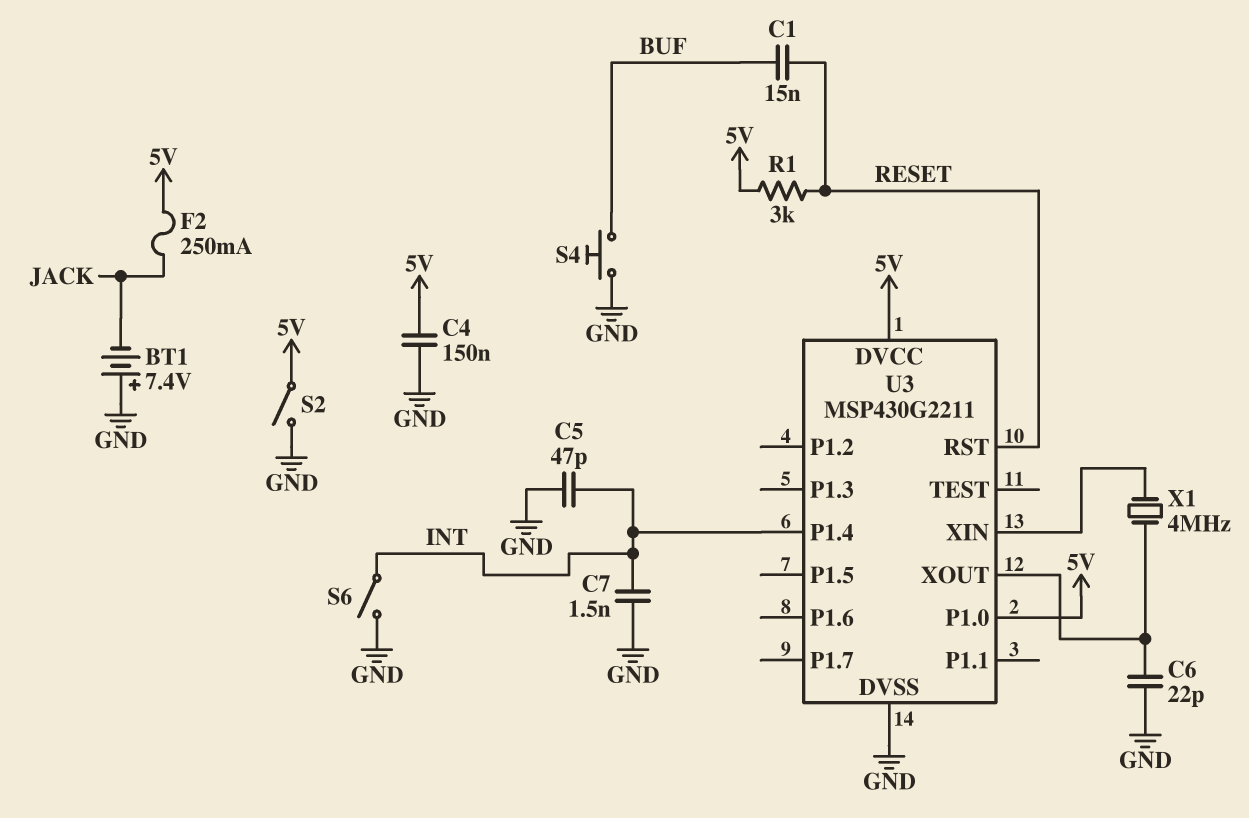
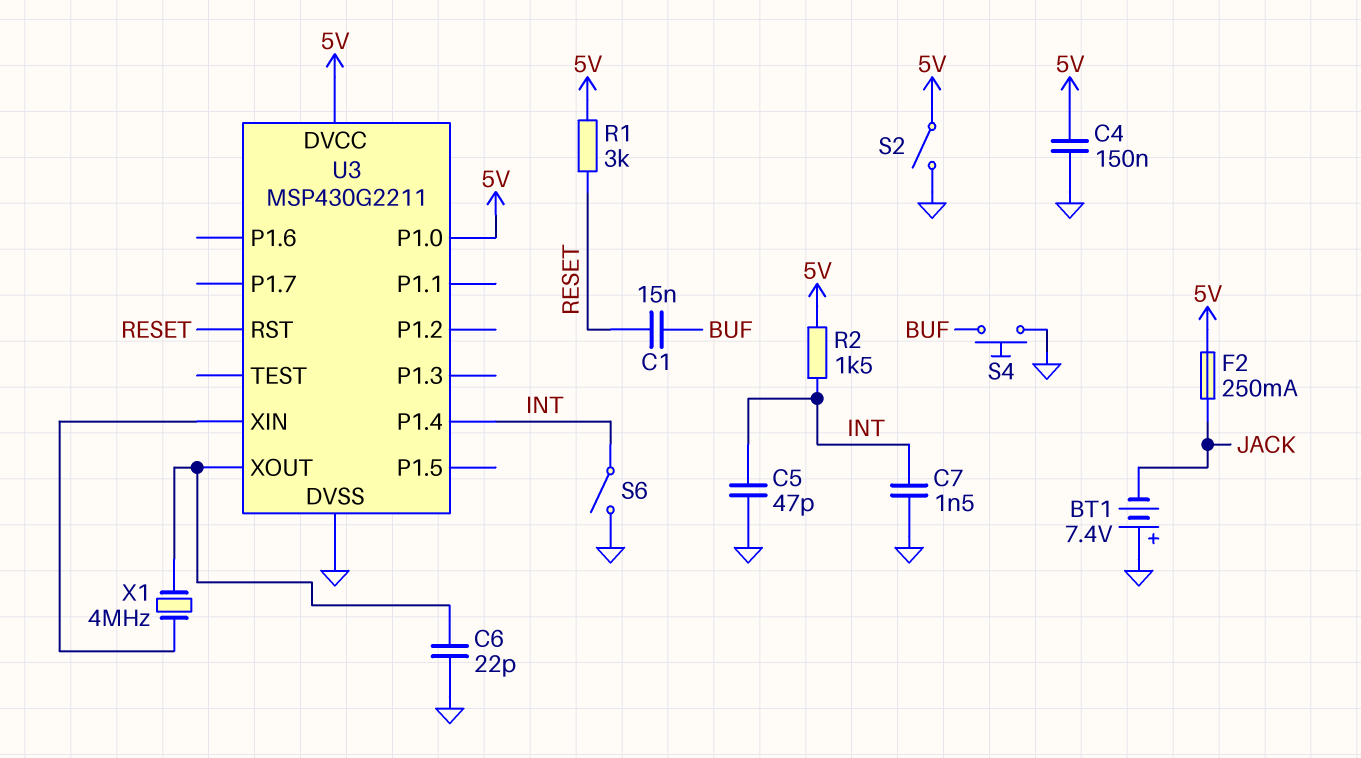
R2: none -> 1.5k (5V, INT)

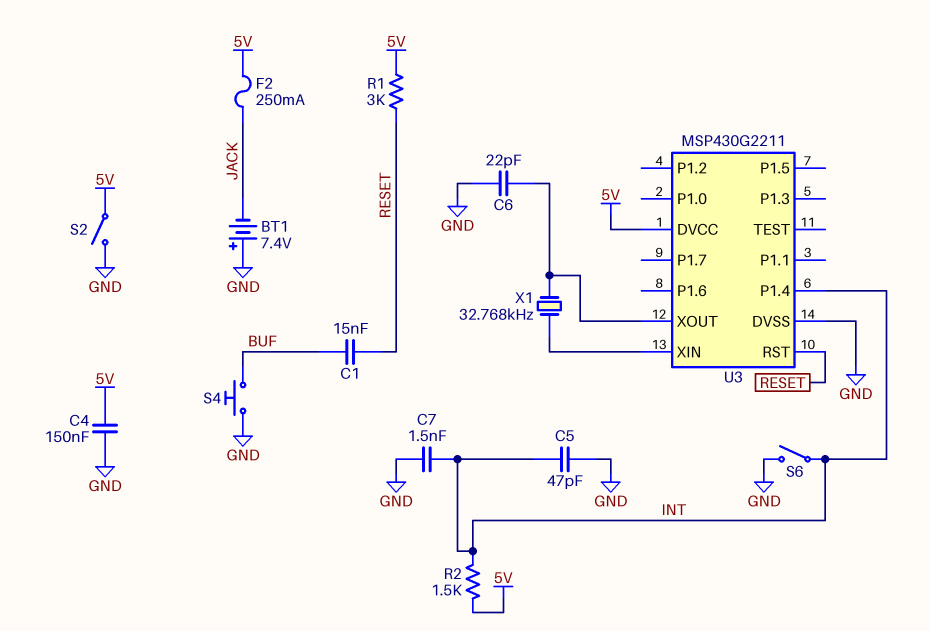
U3 pin P1.0: 5V -> none
X1: 4MHz (U3/XIN, U3/XOUT) -> 32.768kHz (U3/XIN, U3/XOUT)

